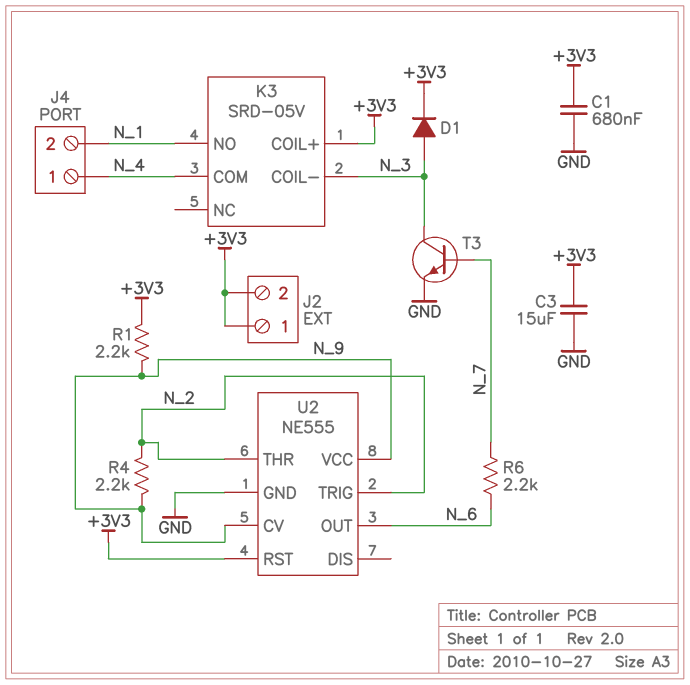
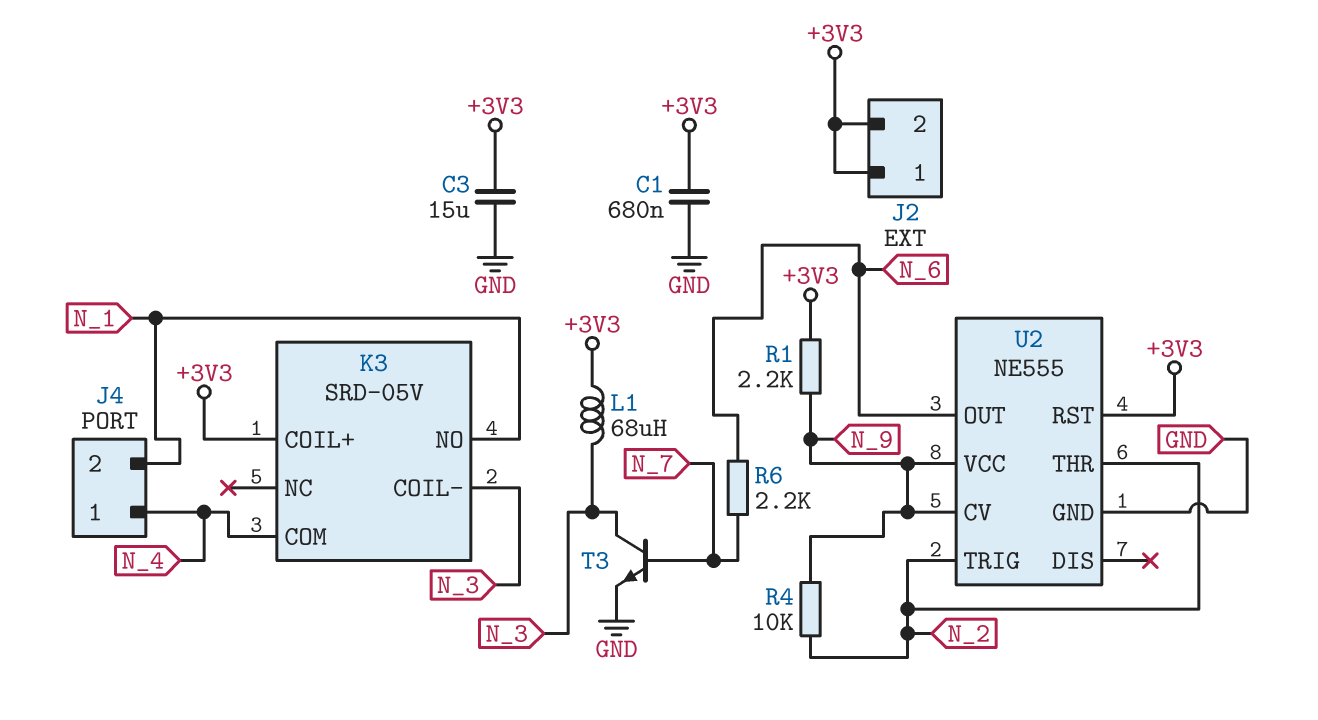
D1: diode (A N_3, K +3V3) -> none
L1: none -> 68uH (+3V3, N_3)
R4: 2.2k (N_2, N_9) -> 10k (N_2, N_9)

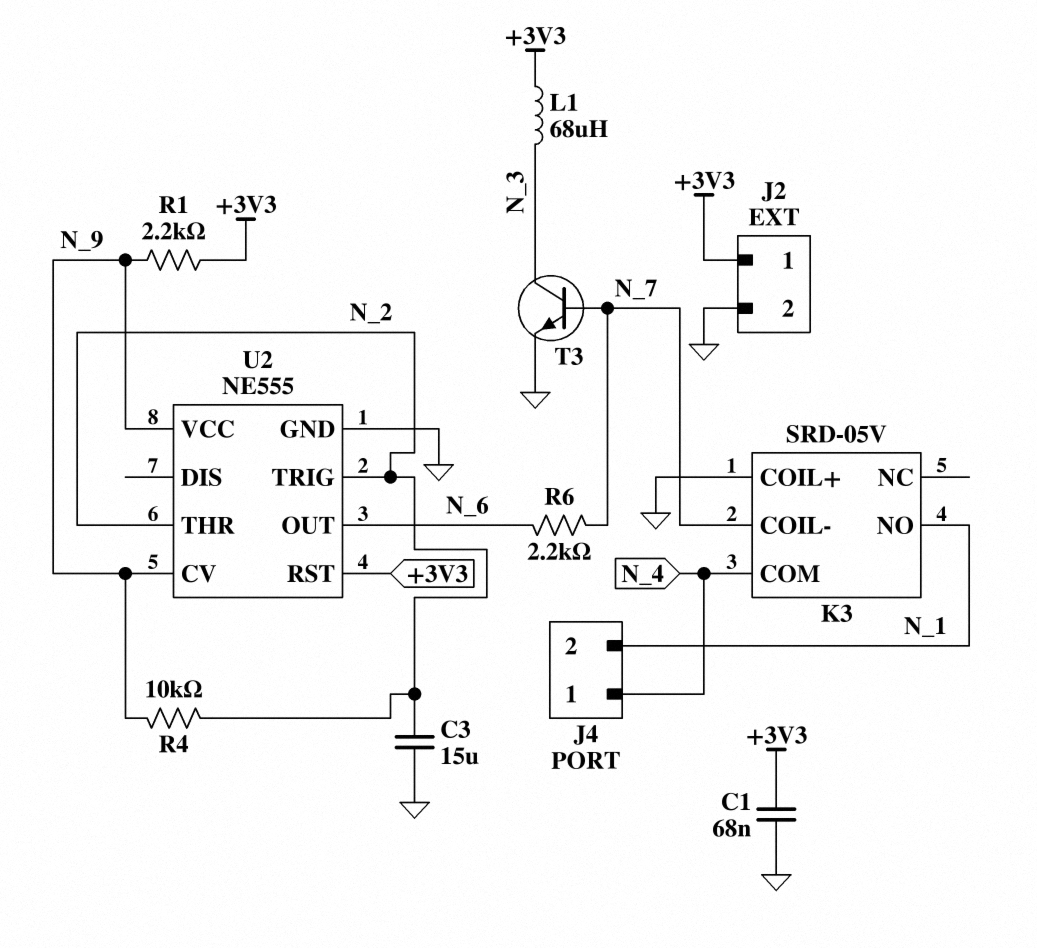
C1: 680nF (+3V3, GND) -> 68nF (+3V3, GND)
C3: 15uF (+3V3, GND) -> 15uF (GND, N_2)
J2 pin 2: +3V3 -> GND
K3 pin COIL+: +3V3 -> GND
K3 pin COIL-: N_3 -> N_7

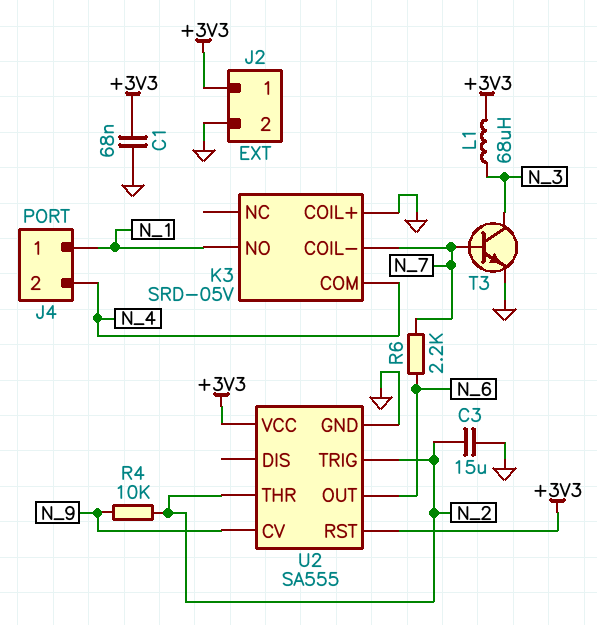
J4 pin 1: N_4 -> N_1
J4 pin 2: N_1 -> N_4
R1: 2.2k (+3V3, N_9) -> none
U2: NE555 -> SA555
U2 pin VCC: N_9 -> +3V3

